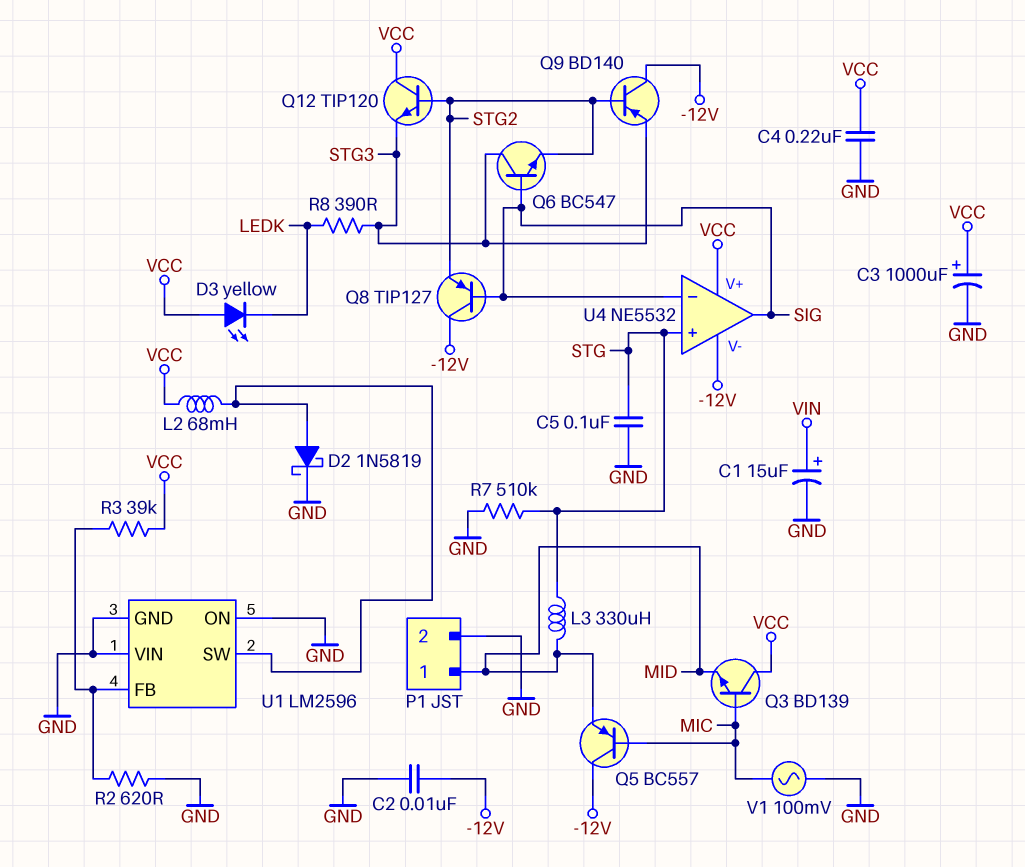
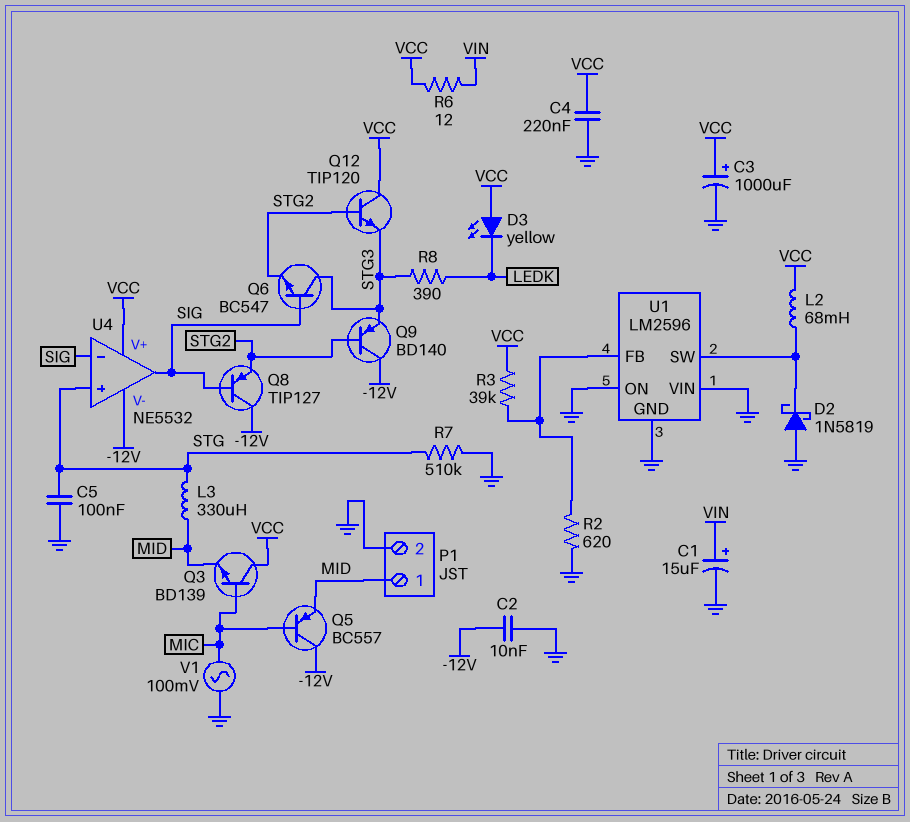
D2: schottky 1N5819 (A U1/SW, K GND) -> schottky 1N5819 (A GND, K U1/SW)
R6: none -> 12 (VCC, VIN)

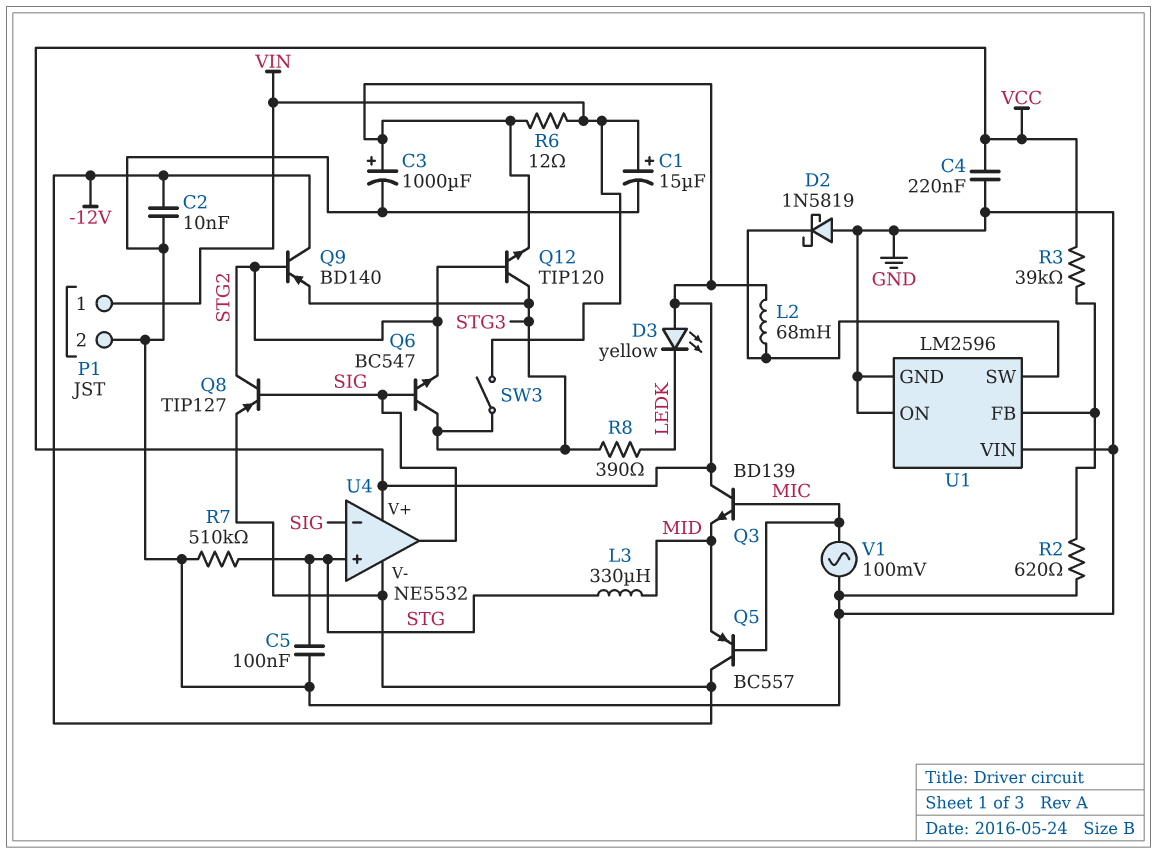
P1 pin 1: MID -> VIN
Q8: PNP TIP127 (B SIG, C -12V, E STG2) -> PNP TIP127 (B SIG, C STG2, E -12V)
Q12: NPN TIP120 (B STG2, C VCC, E STG3) -> NPN TIP120 (B STG2, C STG3, E VCC)
SW3: none -> switch (STG3, VIN)

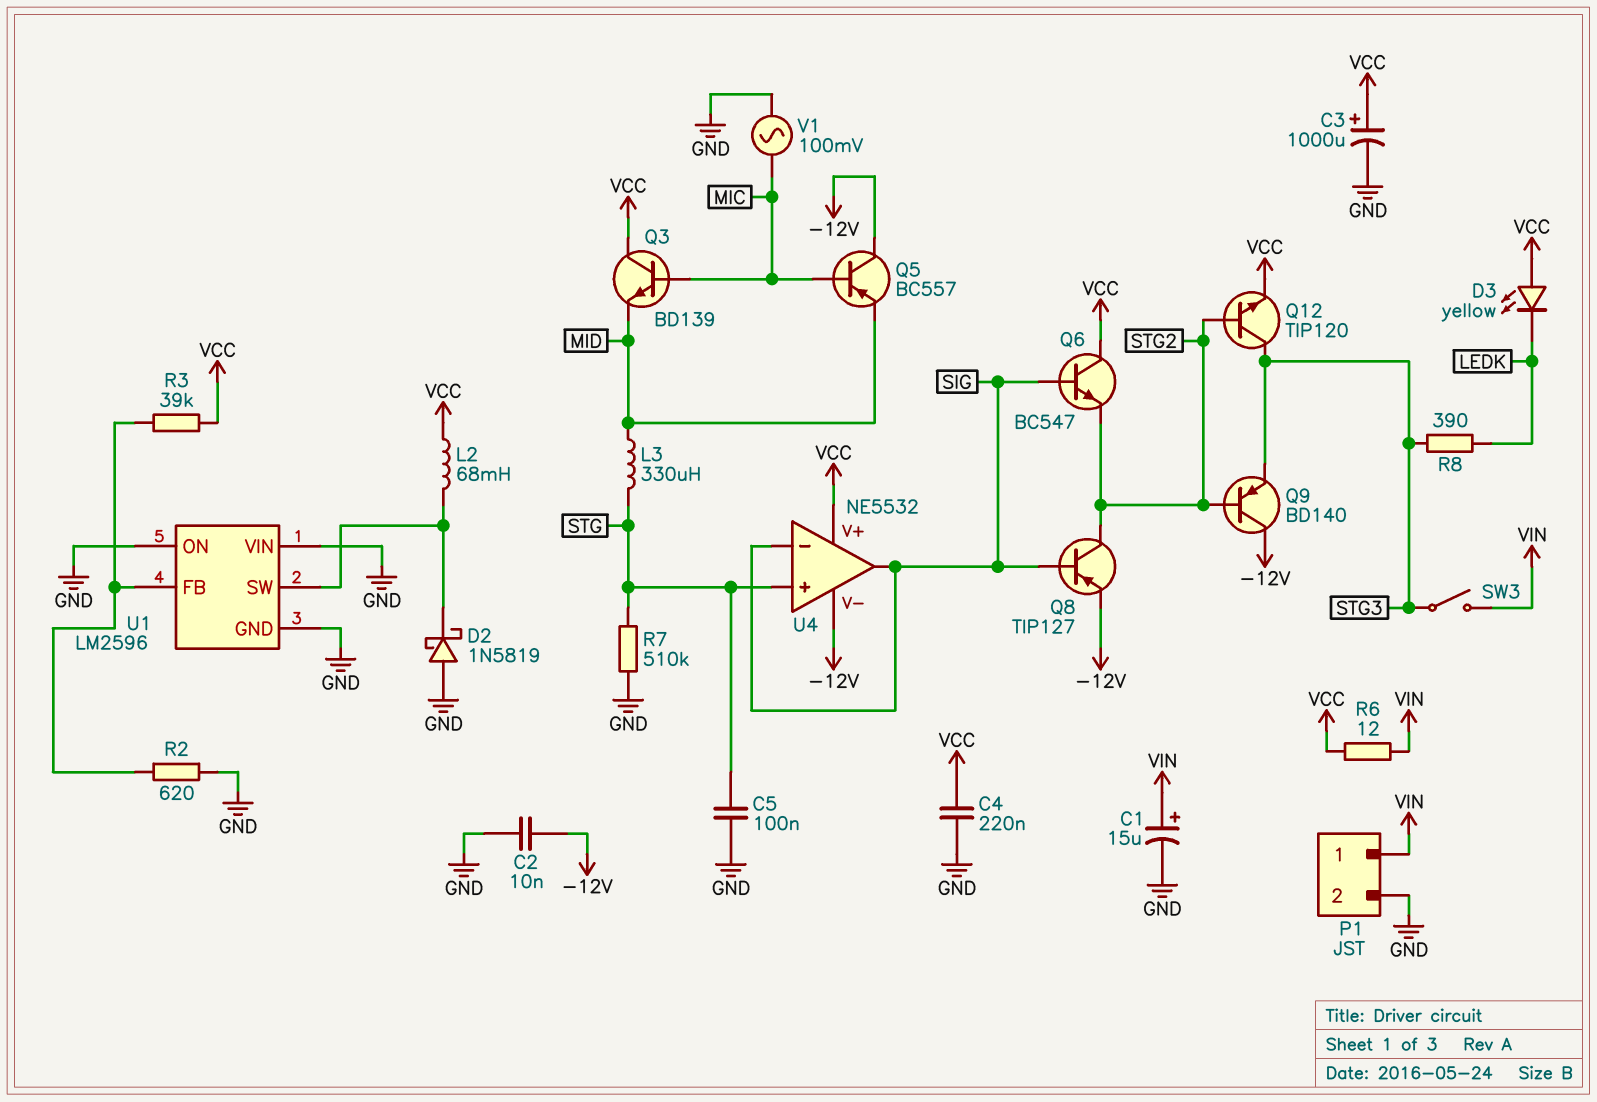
Q6: NPN BC547 (B SIG, C STG3, E STG2) -> NPN BC547 (B SIG, C VCC, E STG2)

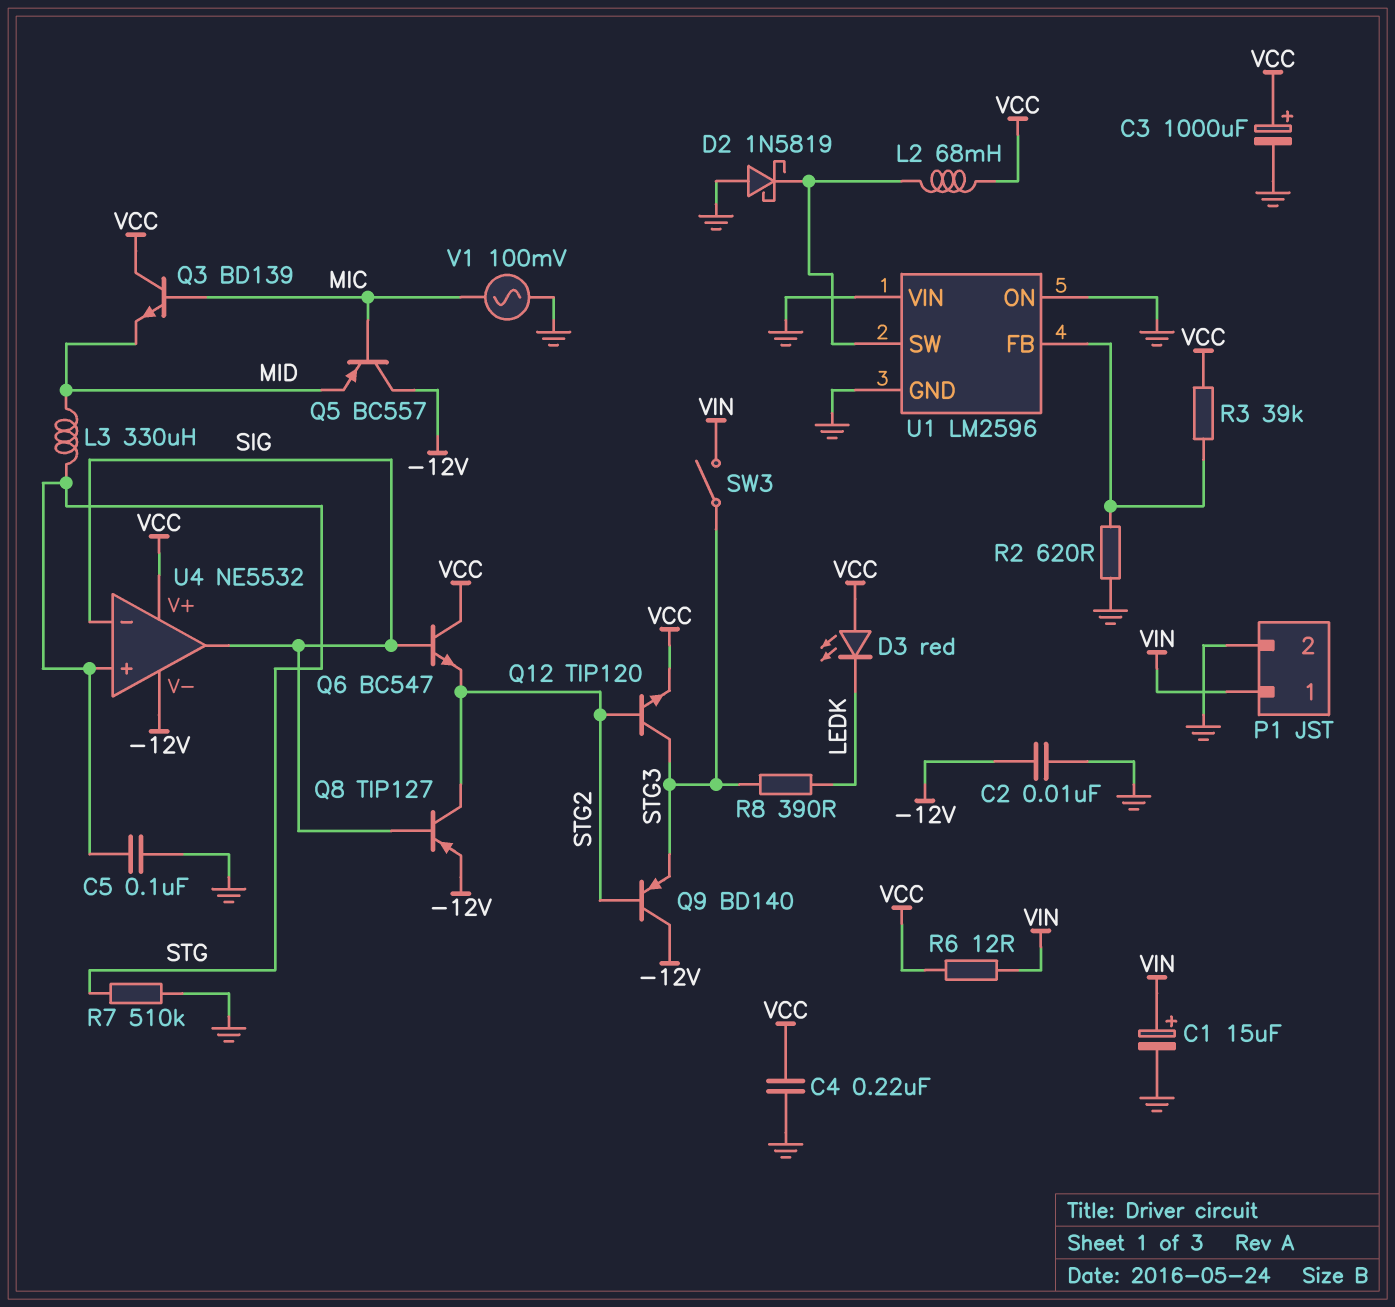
D3: LED yellow (A VCC, K LEDK) -> LED red (A VCC, K LEDK)

